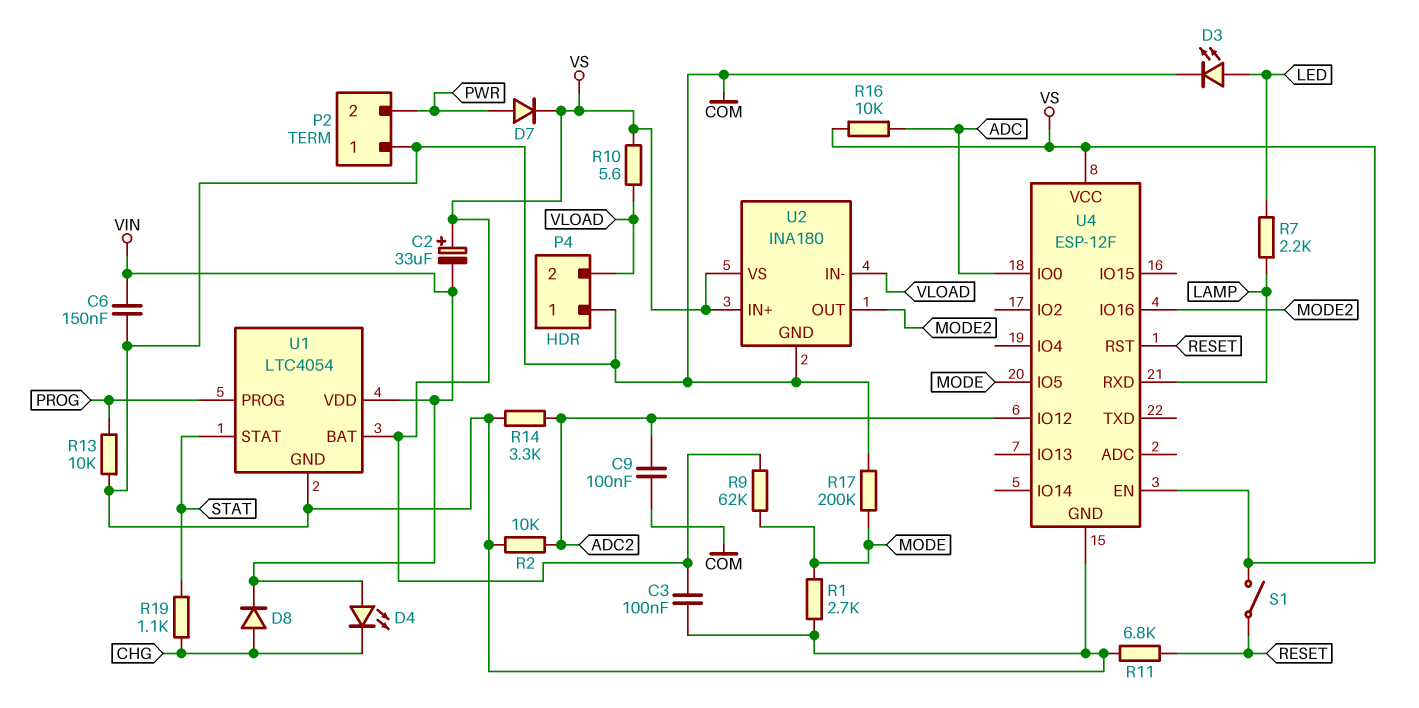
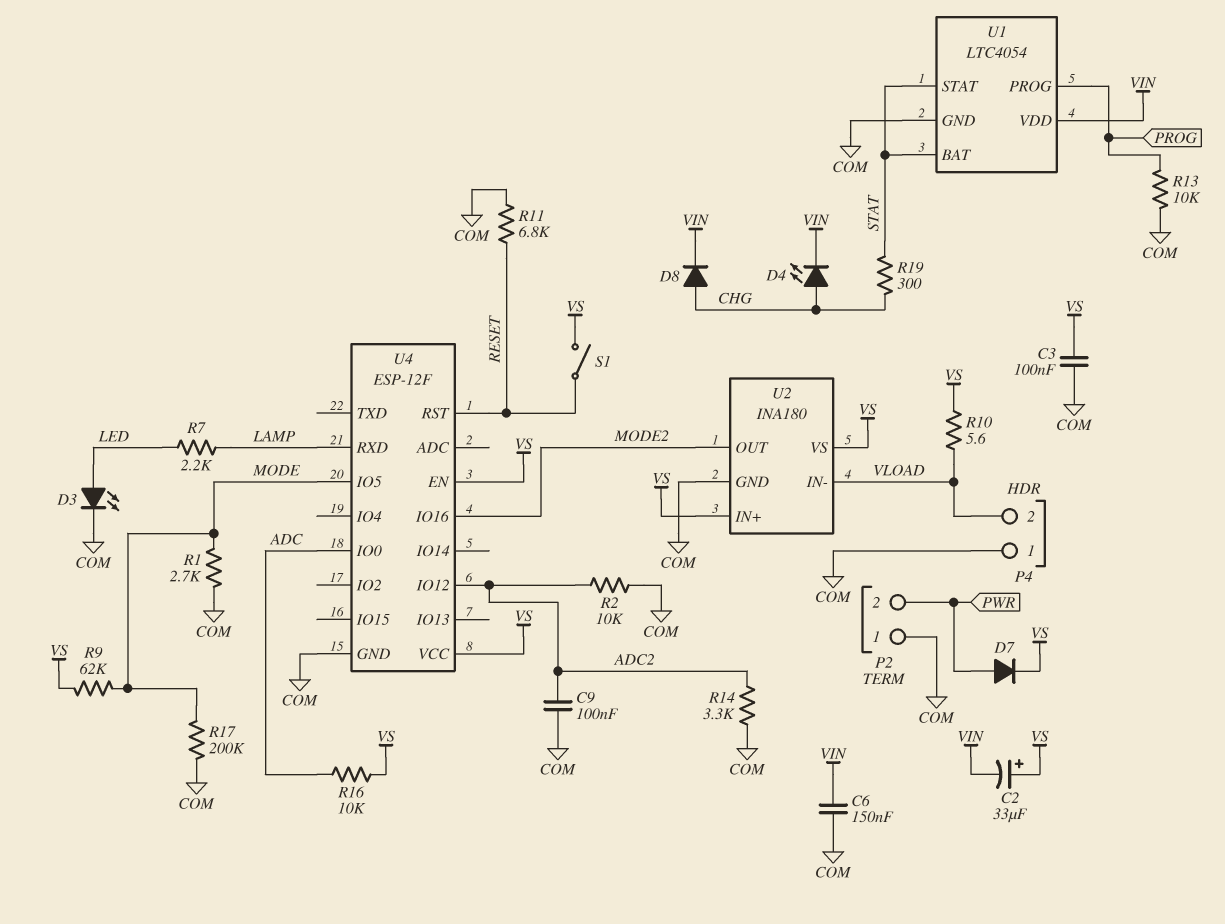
D4: LED (A VIN, K CHG) -> LED (A CHG, K VIN)
R19: 1.1k (CHG, STAT) -> 300 (CHG, STAT)
U1 pin BAT: VS -> STAT

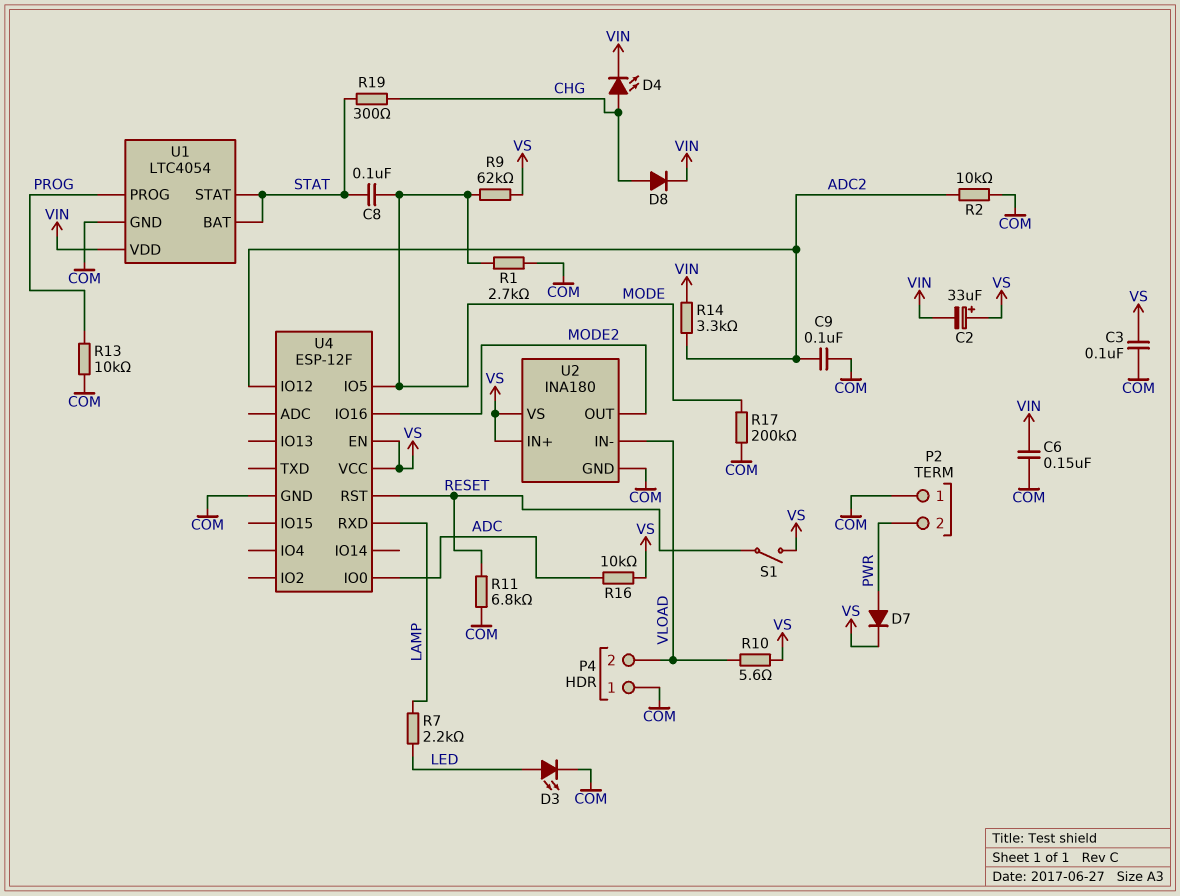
C8: none -> 100nF (MODE, STAT)
R14: 3.3k (ADC2, COM) -> 3.3k (ADC2, VIN)

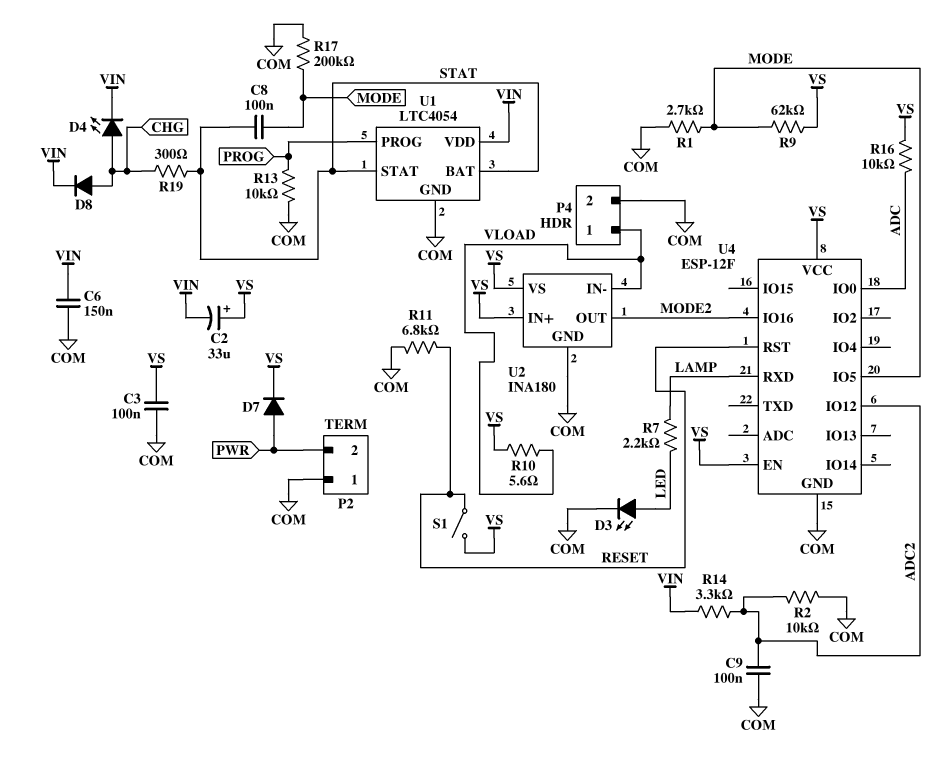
P4 pin 1: COM -> VLOAD
P4 pin 2: VLOAD -> COM

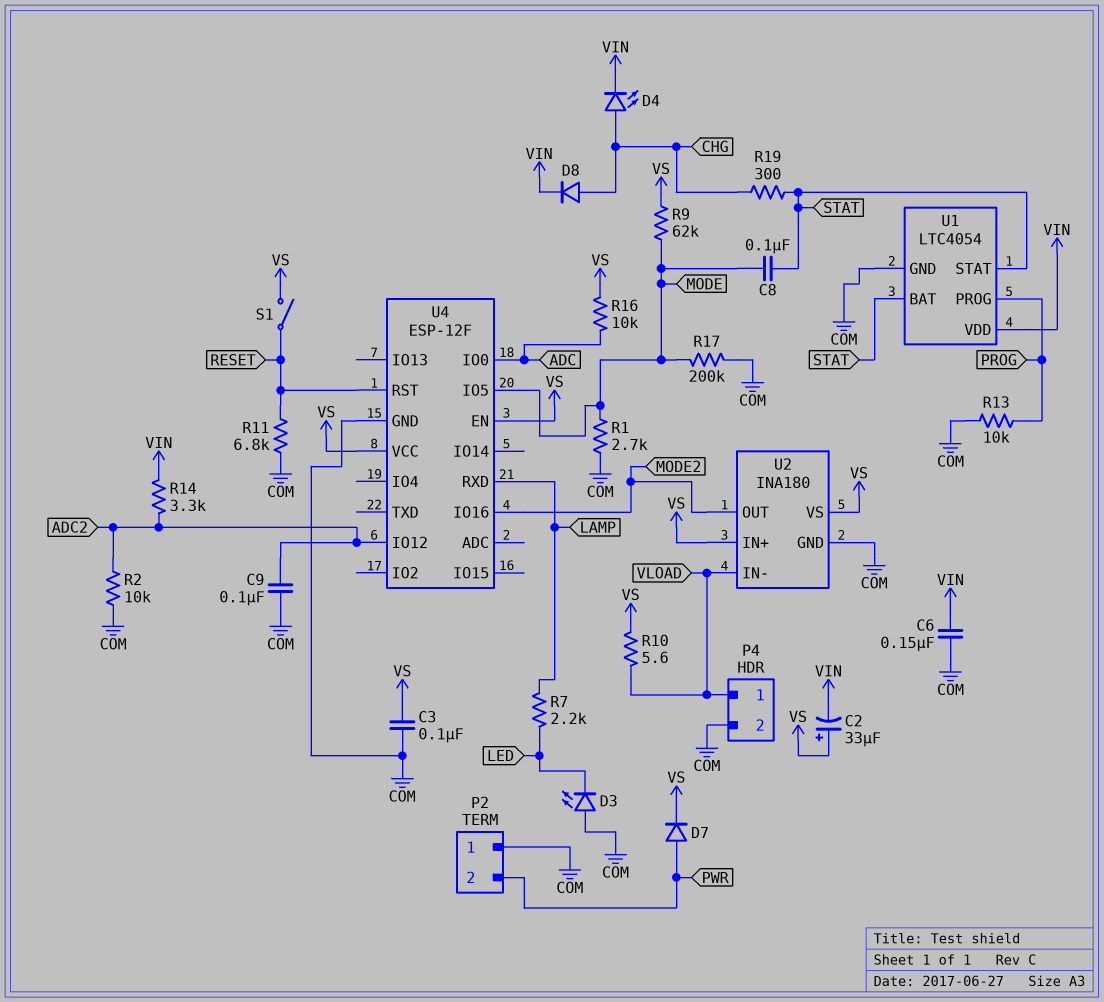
D3: LED (A LED, K COM) -> LED (A COM, K LED)

